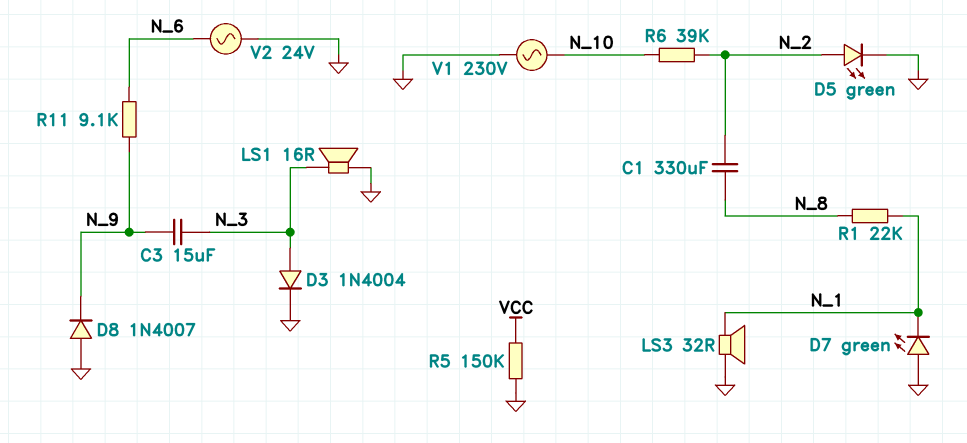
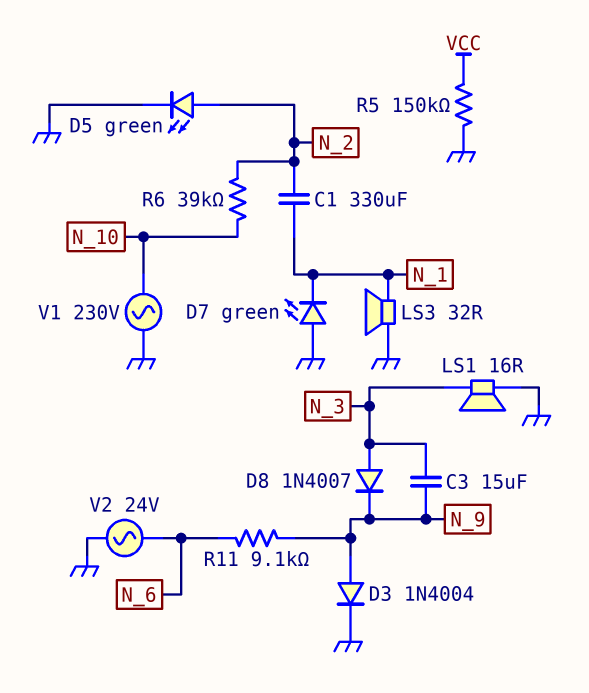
C1: 330uF (N_2, N_8) -> 330uF (N_1, N_2)
D3: diode 1N4004 (A N_3, K GND) -> diode 1N4004 (A N_9, K GND)
D8: diode 1N4007 (A GND, K N_9) -> diode 1N4007 (A N_3, K N_9)
R1: 22k (N_1, N_8) -> none

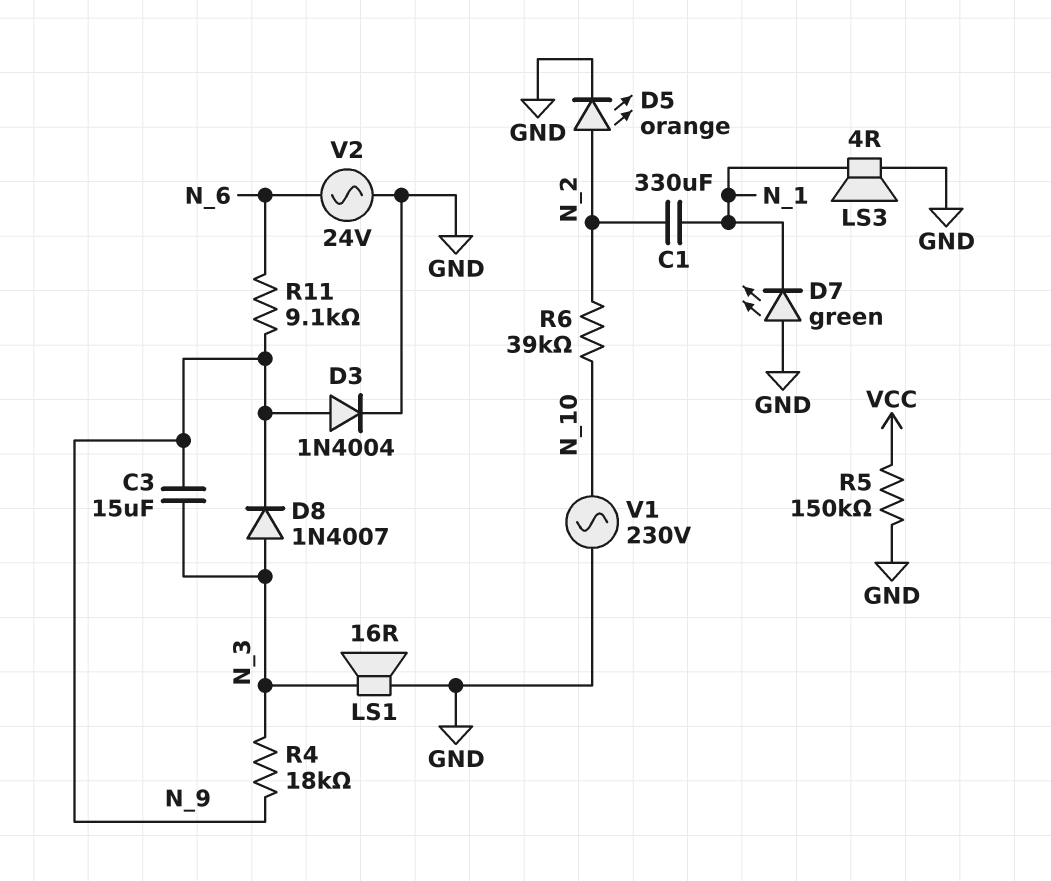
D5: LED green (A N_2, K GND) -> LED orange (A N_2, K GND)
LS3: speaker 32R (GND, N_1) -> speaker 4R (GND, N_1)
R4: none -> 18k (N_3, N_9)

